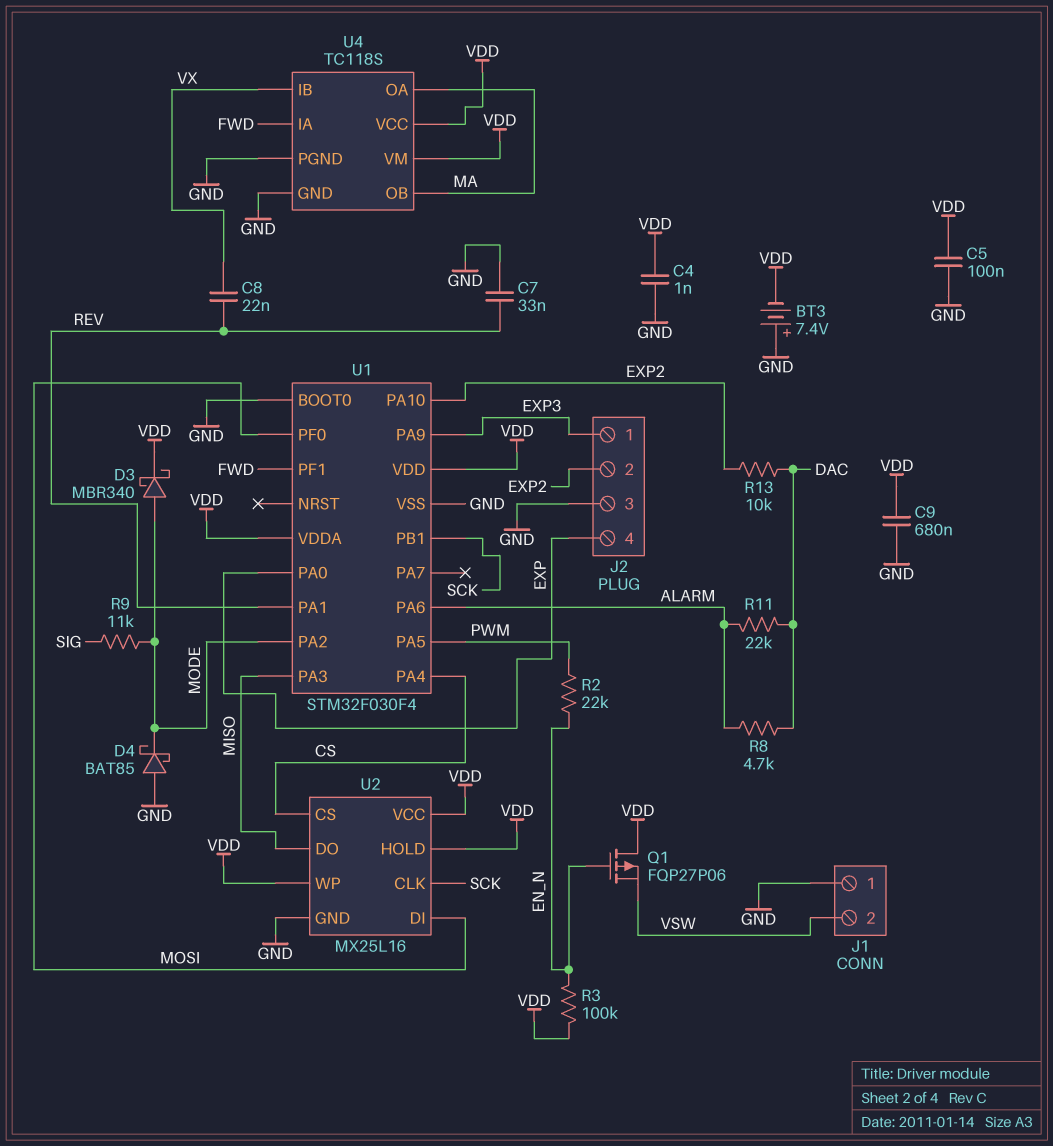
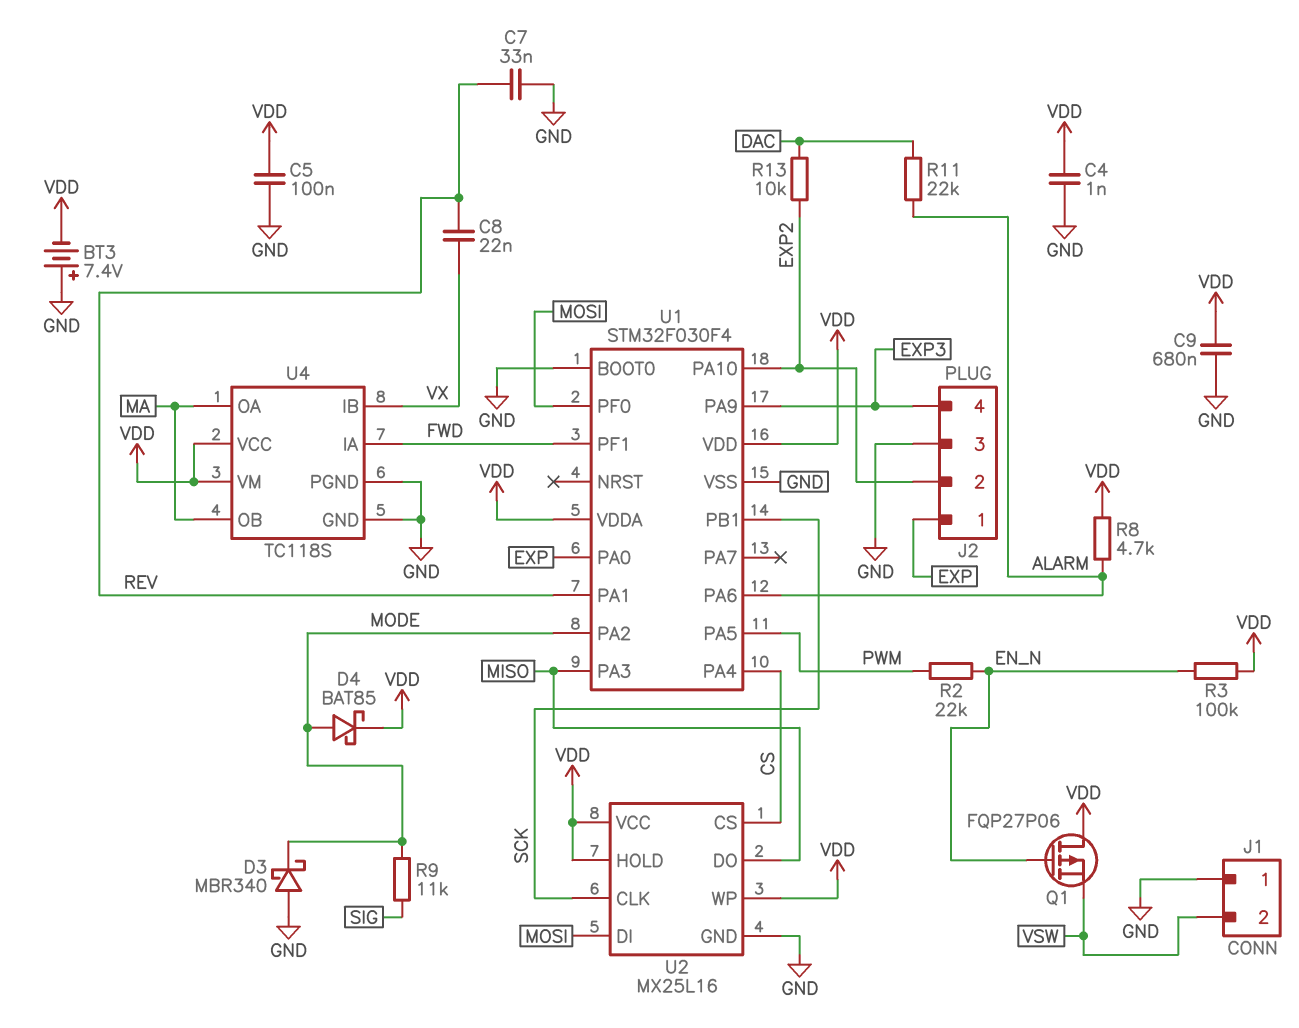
D3: schottky MBR340 (A MODE, K VDD) -> schottky MBR340 (A GND, K MODE)
D4: schottky BAT85 (A GND, K MODE) -> schottky BAT85 (A MODE, K VDD)
J2 pin 1: EXP3 -> EXP
J2 pin 4: EXP -> EXP3
R8: 4.7k (ALARM, DAC) -> 4.7k (ALARM, VDD)

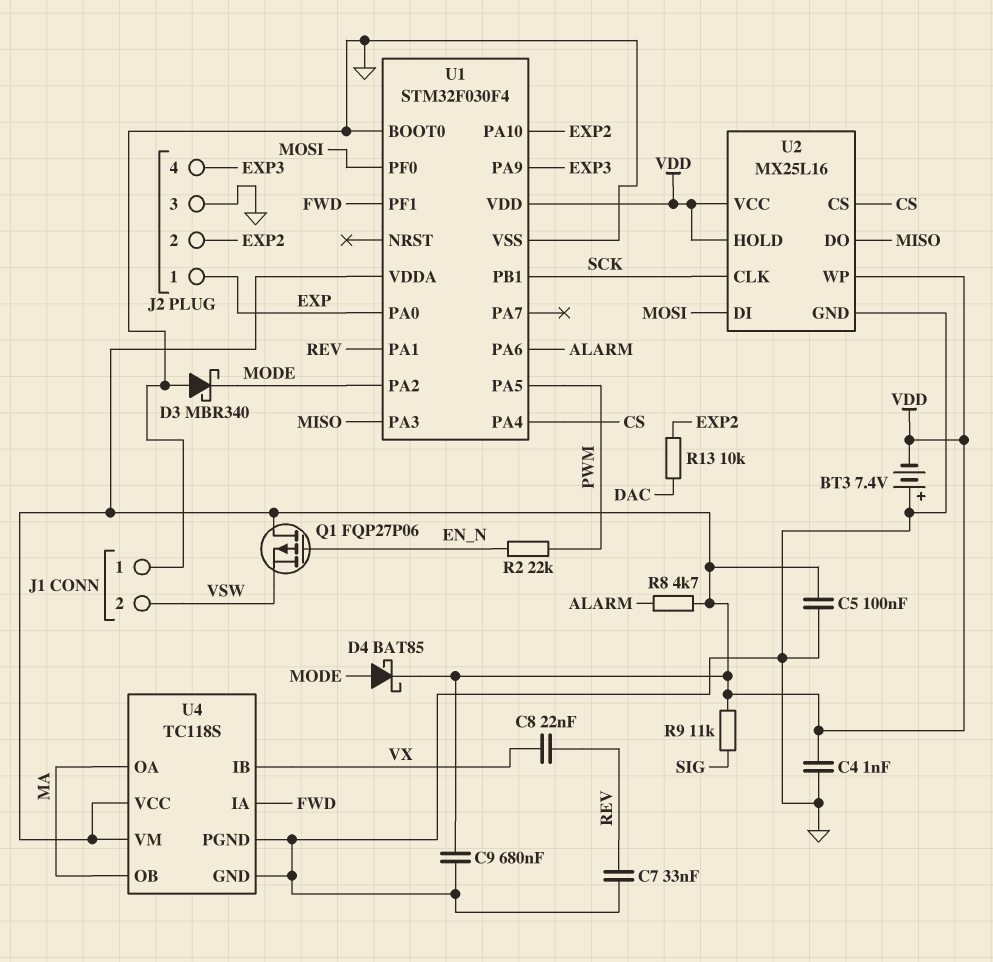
R3: 100k (EN_N, VDD) -> none
R9: 11k (MODE, SIG) -> 11k (SIG, VDD)
R11: 22k (ALARM, DAC) -> none

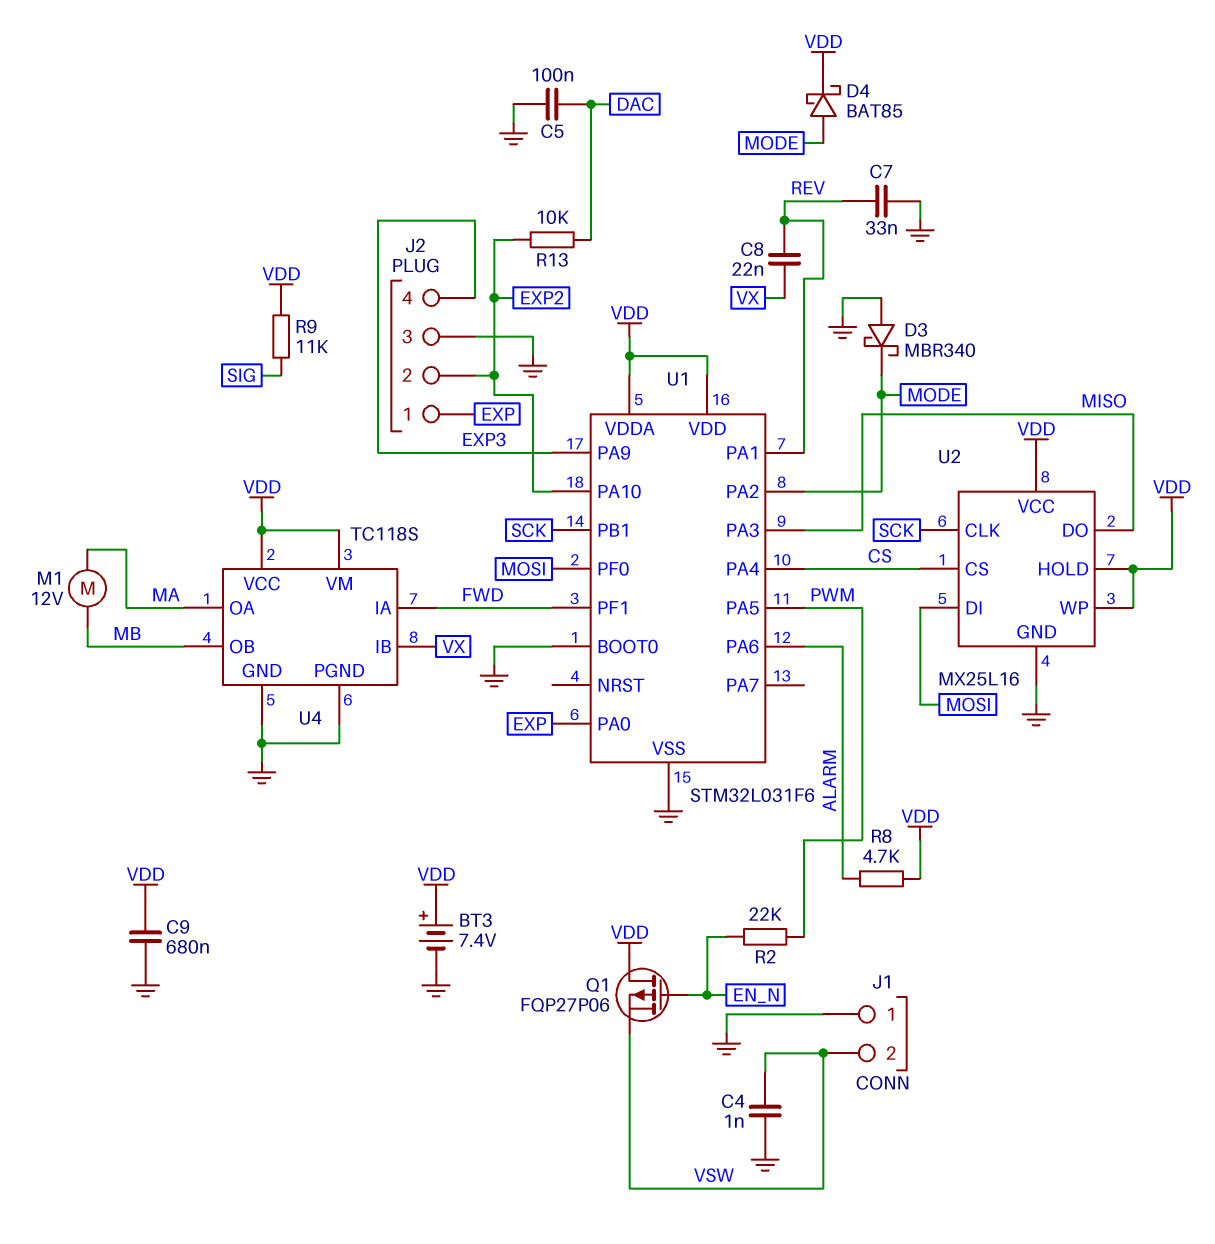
BT3: 7.4V (plus GND, minus VDD) -> 7.4V (plus VDD, minus GND)
C4: 1nF (GND, VDD) -> 1nF (GND, VSW)
C5: 100nF (GND, VDD) -> 100nF (DAC, GND)
M1: none -> motor 12V (MA, MB)
U1: STM32F030F4 -> STM32L031F6
U4 pin OB: MA -> MB

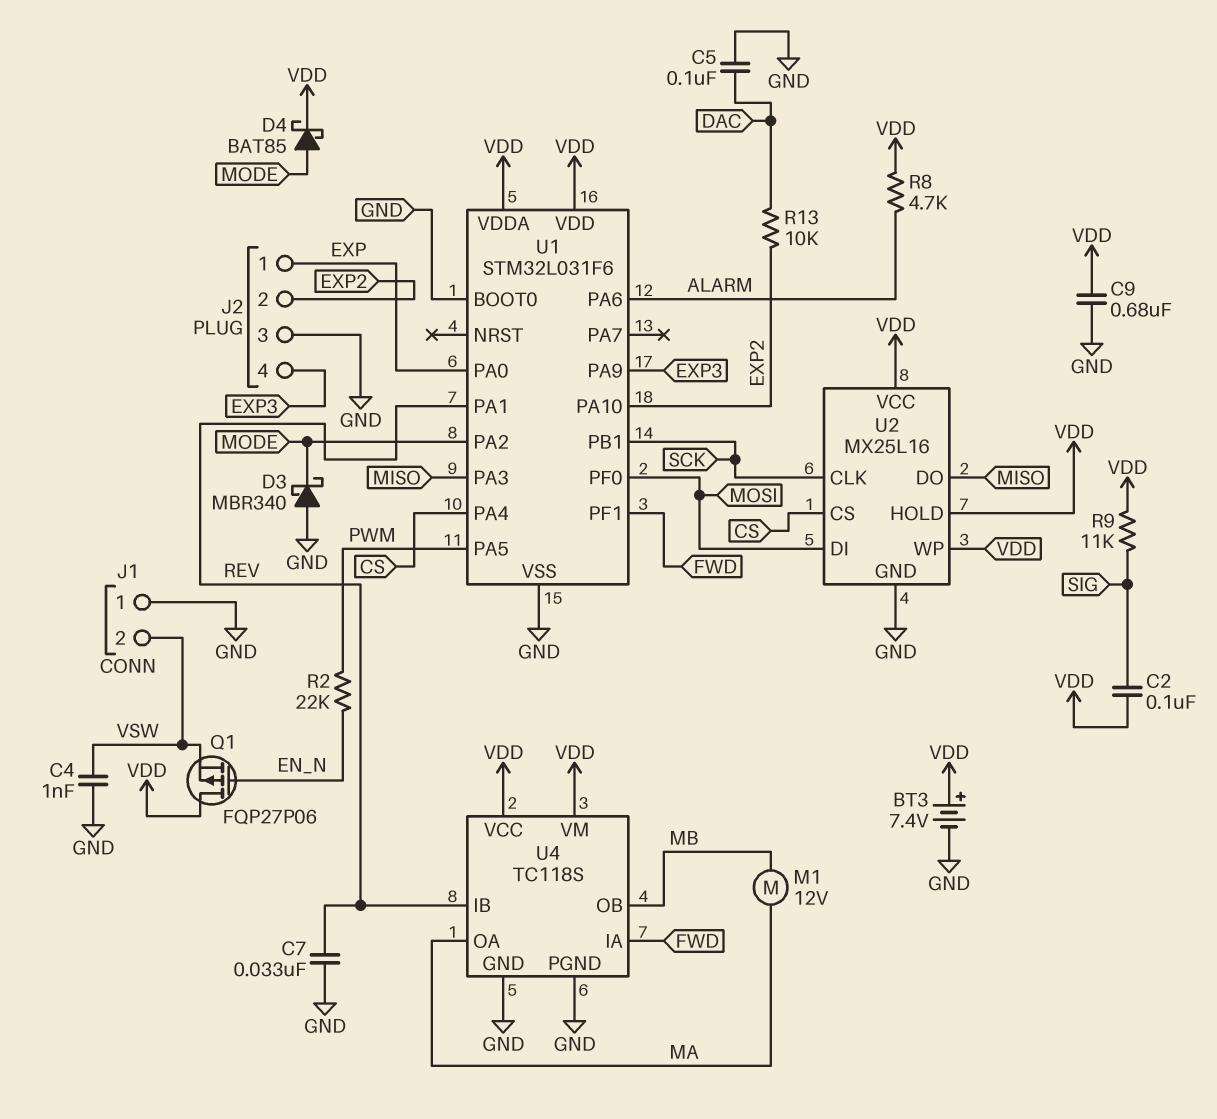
C2: none -> 100nF (SIG, VDD)
C8: 22nF (REV, VX) -> none
U4 pin IB: VX -> REV

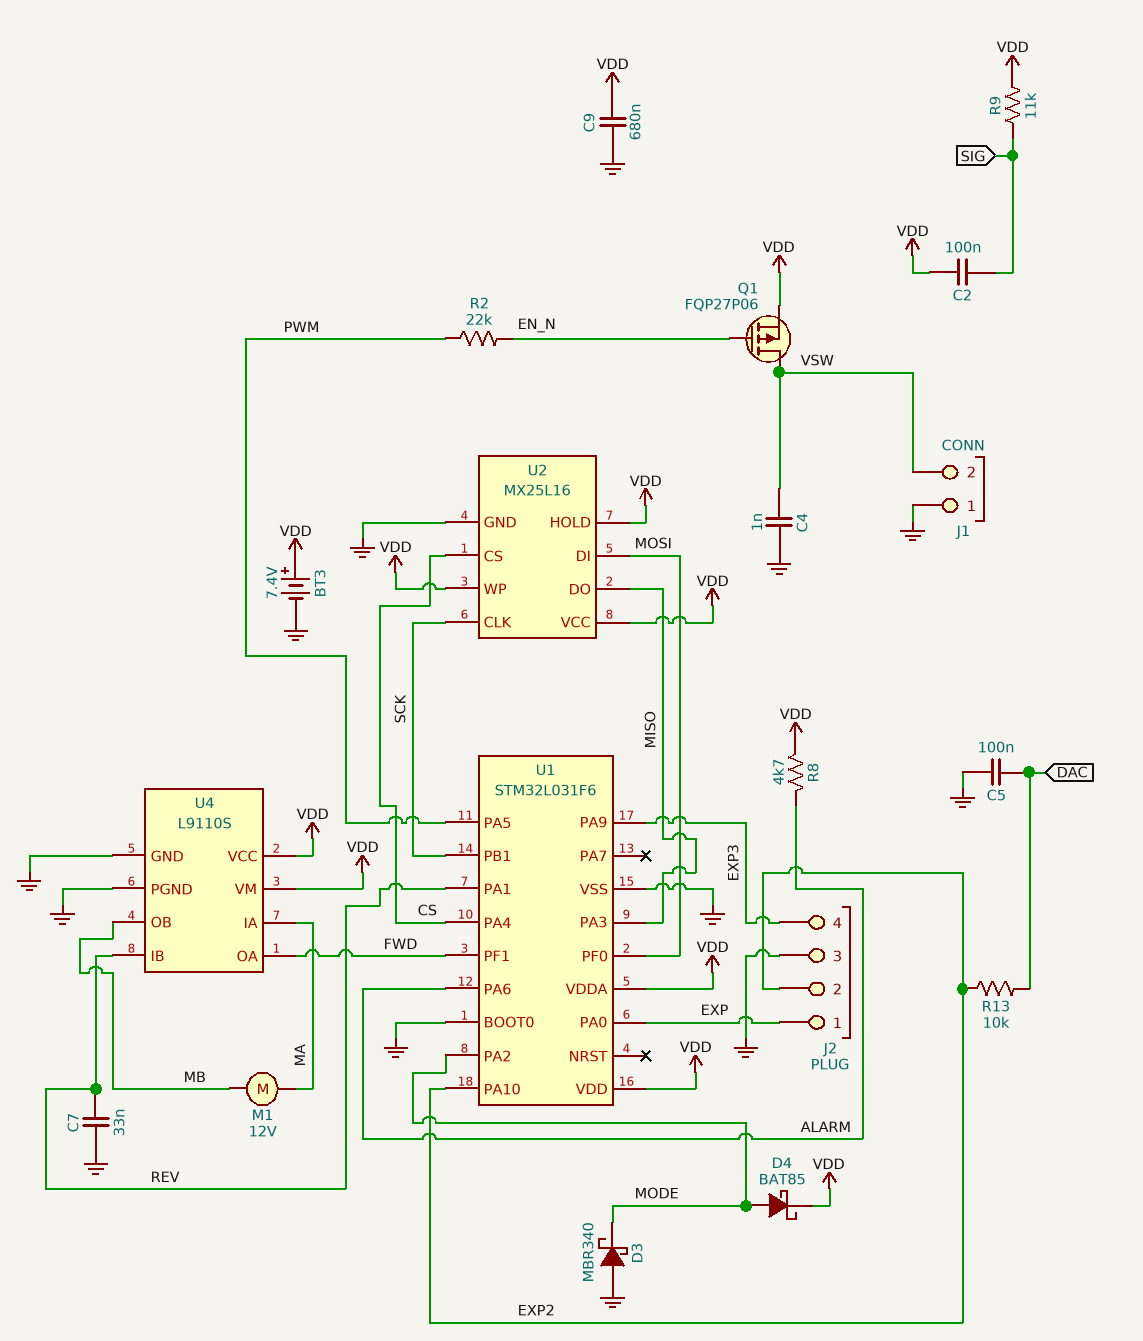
Q1: PMOS FQP27P06 (G EN_N, D VDD, S VSW) -> PMOS FQP27P06 (G EN_N, D VSW, S VDD)
U4: TC118S -> L9110S
U4 pin IA: FWD -> MA
U4 pin OA: MA -> FWD

